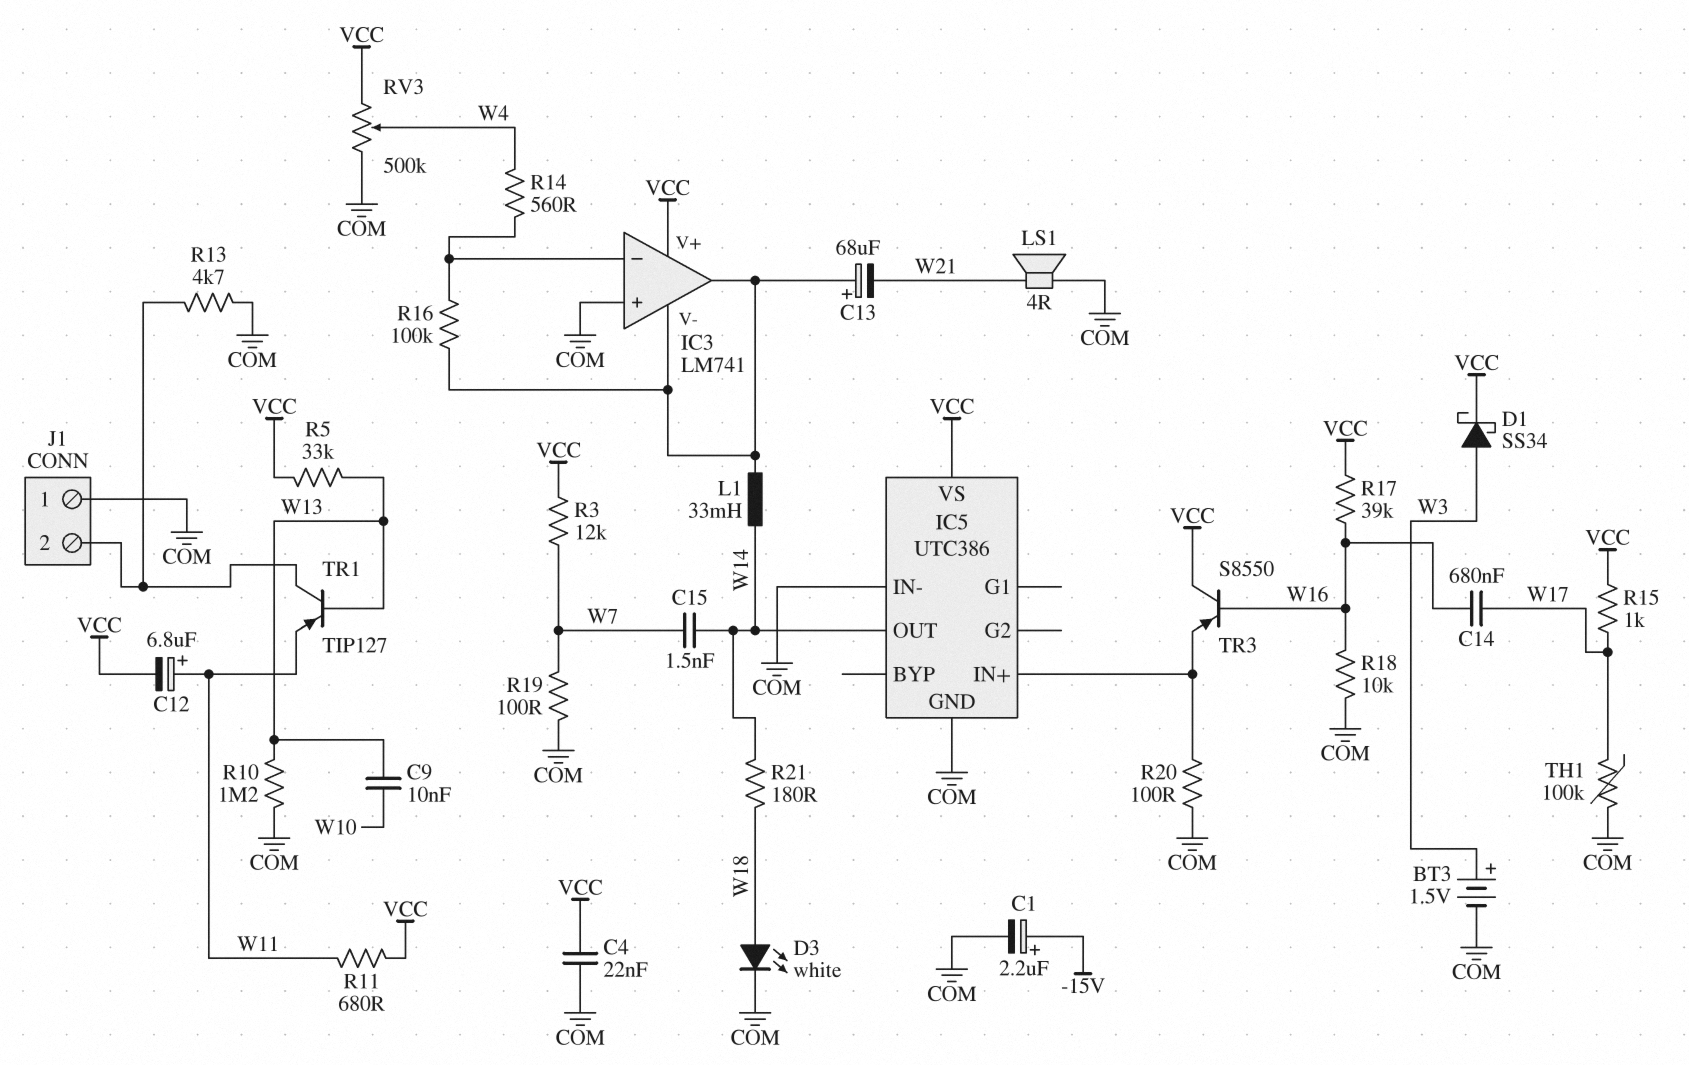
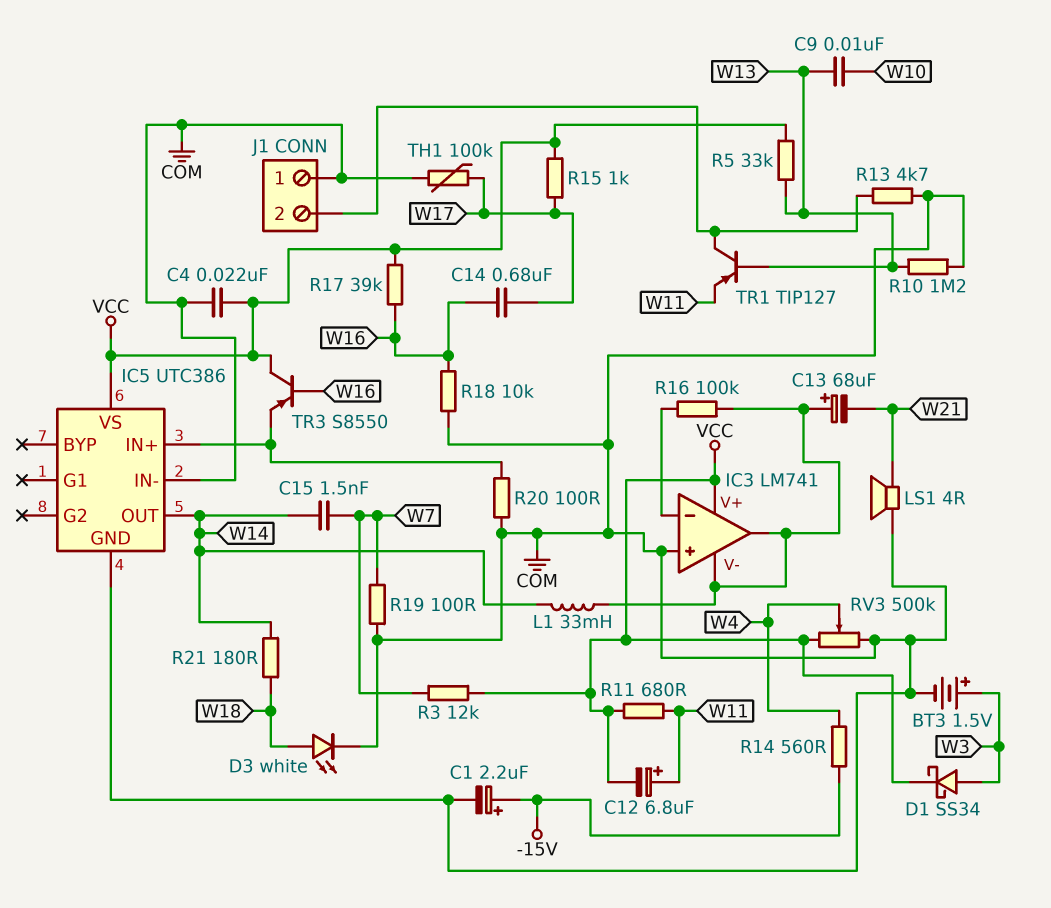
R14: 560 (IC3/in-, W4) -> 560 (-15V, W4)

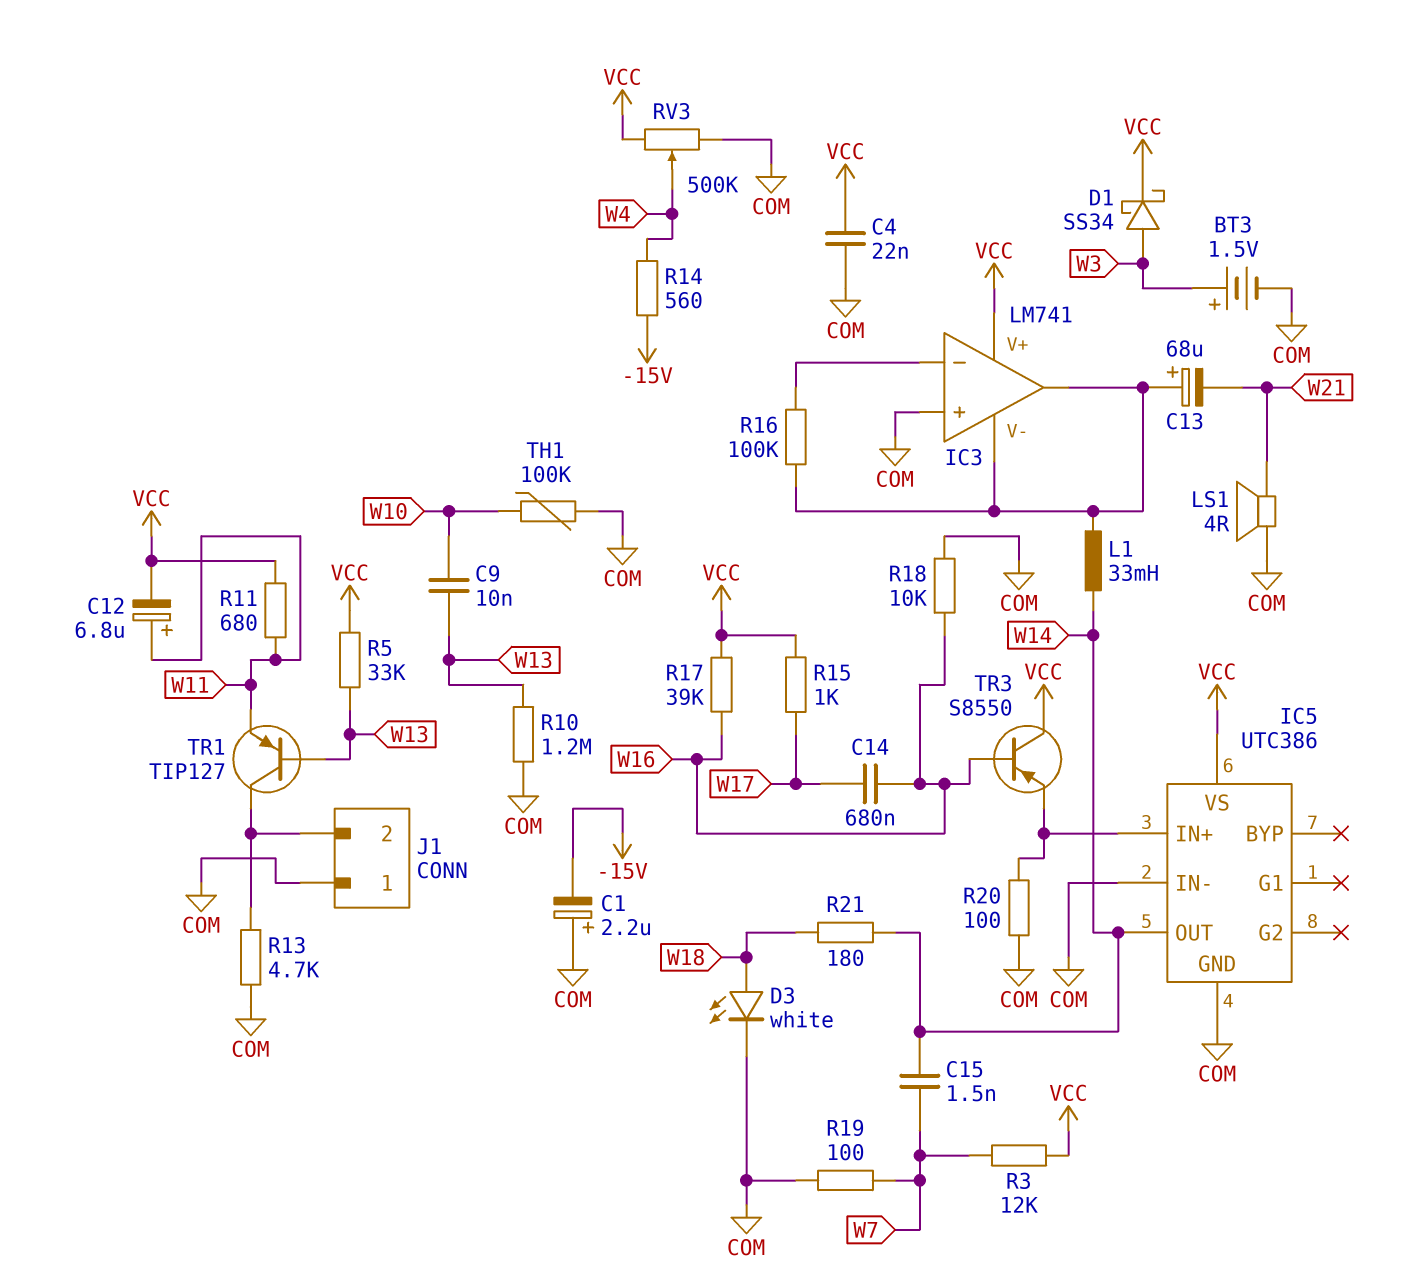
C1: 2.2uF (plus -15V, minus COM) -> 2.2uF (plus COM, minus -15V)
TH1: 100k (COM, W17) -> 100k (COM, W10)

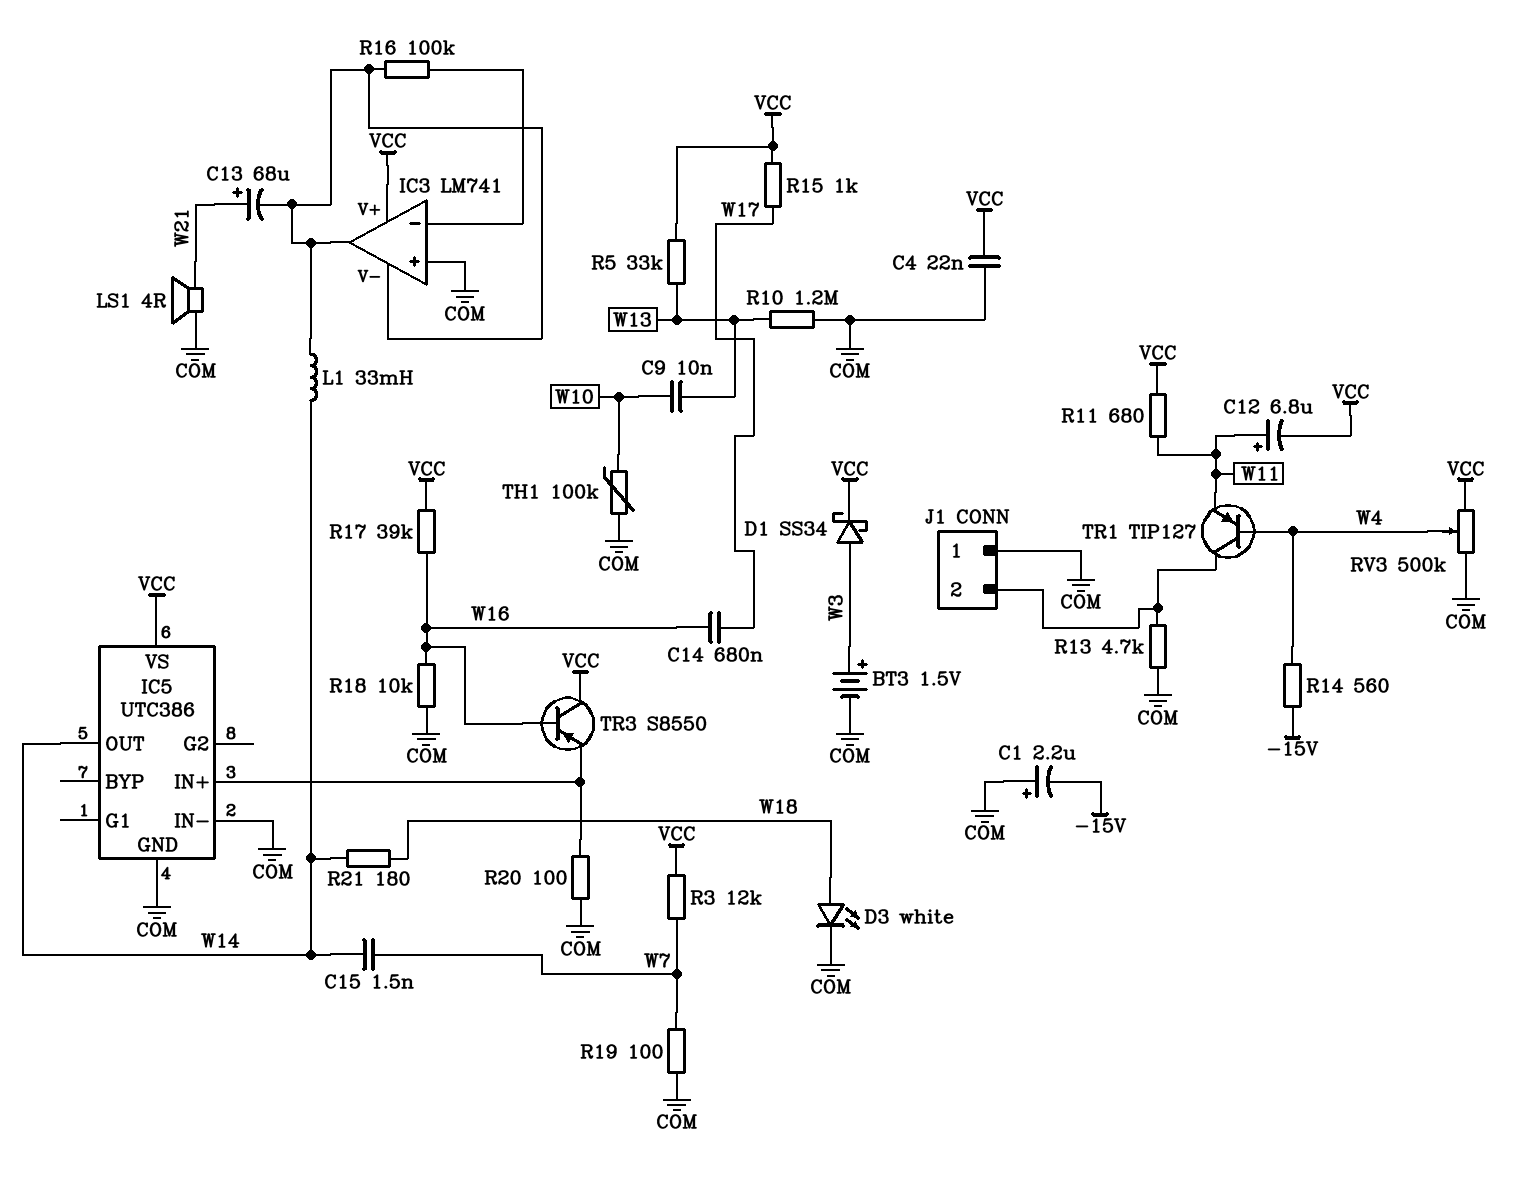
C13: 68uF (plus IC3/V-, minus W21) -> 68uF (plus W21, minus IC3/V-)
TR1: PNP TIP127 (B W13, C J1/2, E W11) -> PNP TIP127 (B W4, C J1/2, E W11)

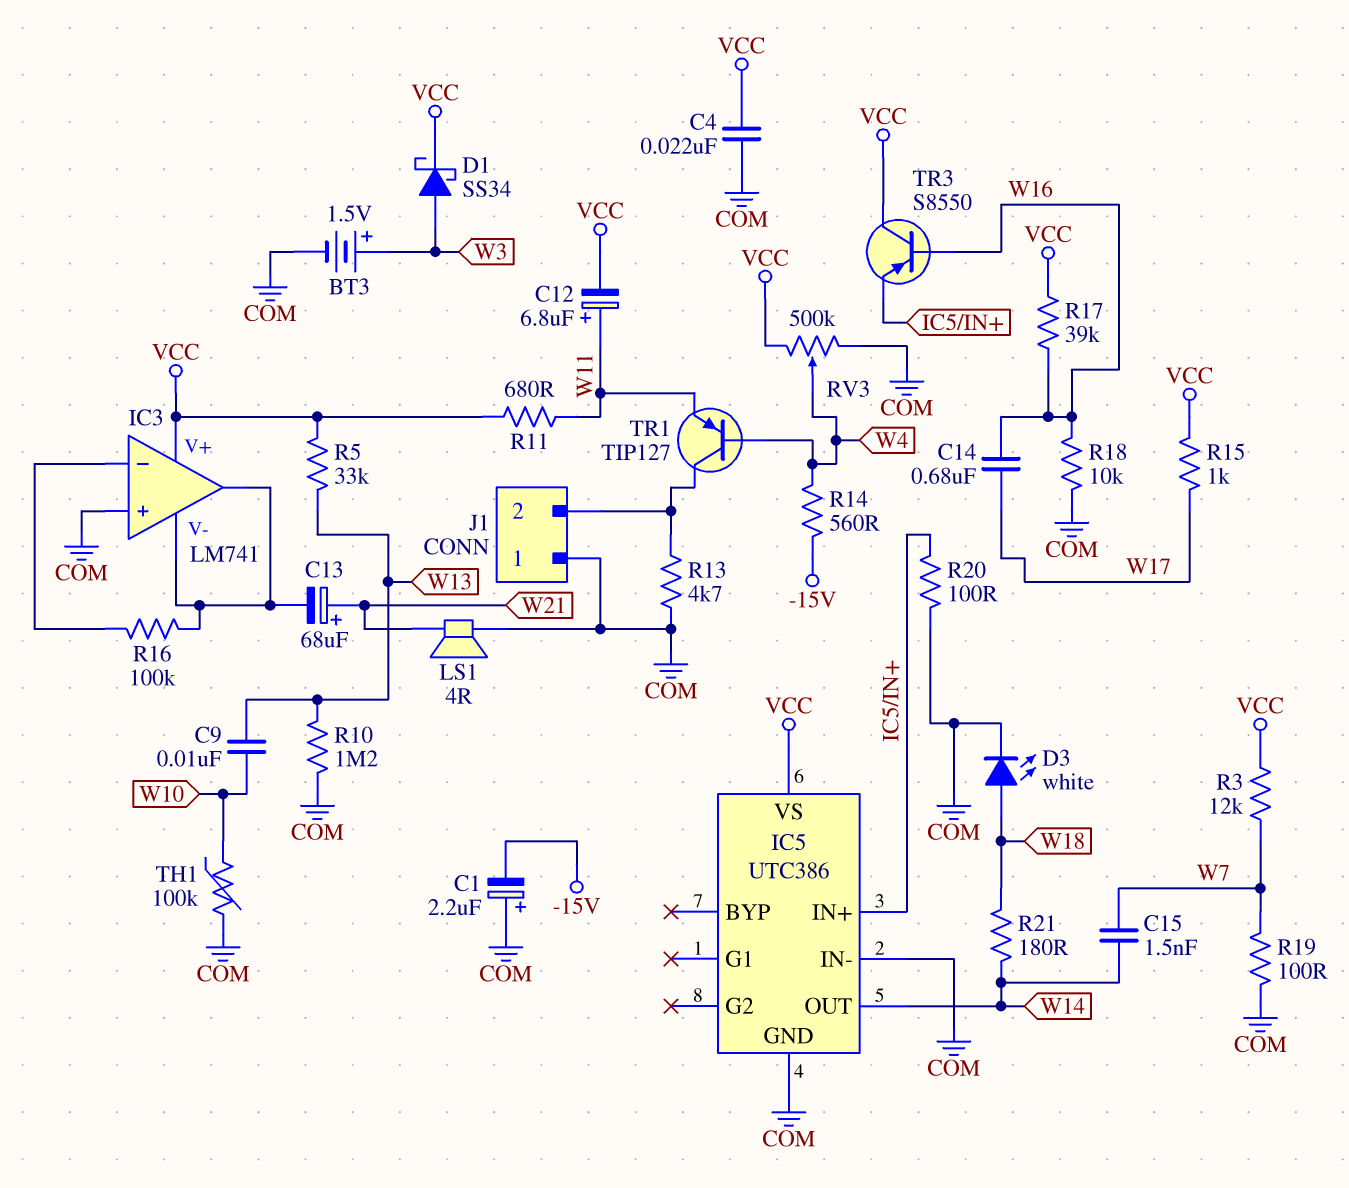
L1: 33mH (IC3/V-, W14) -> none

